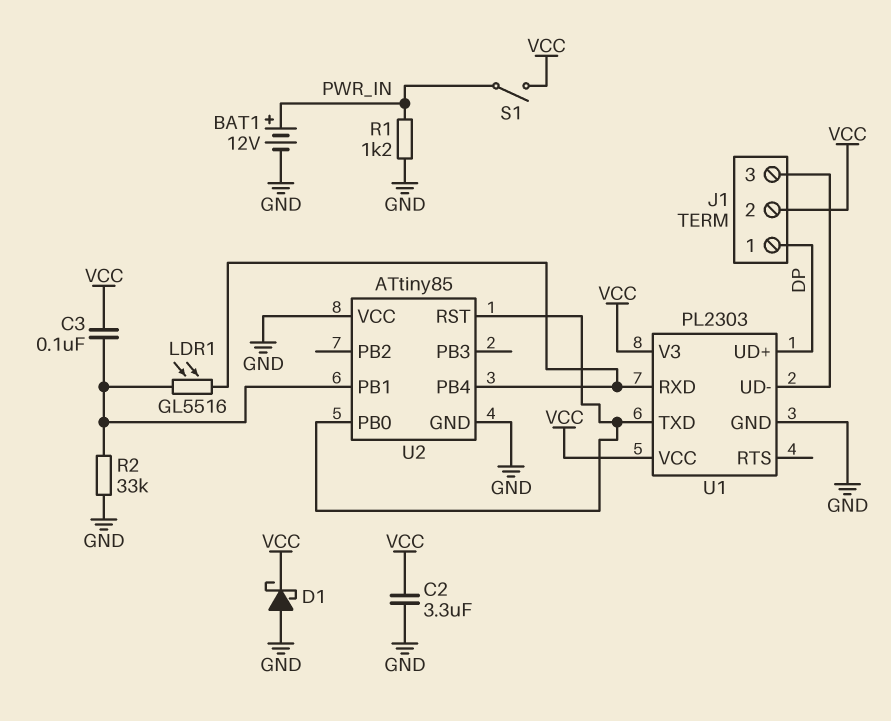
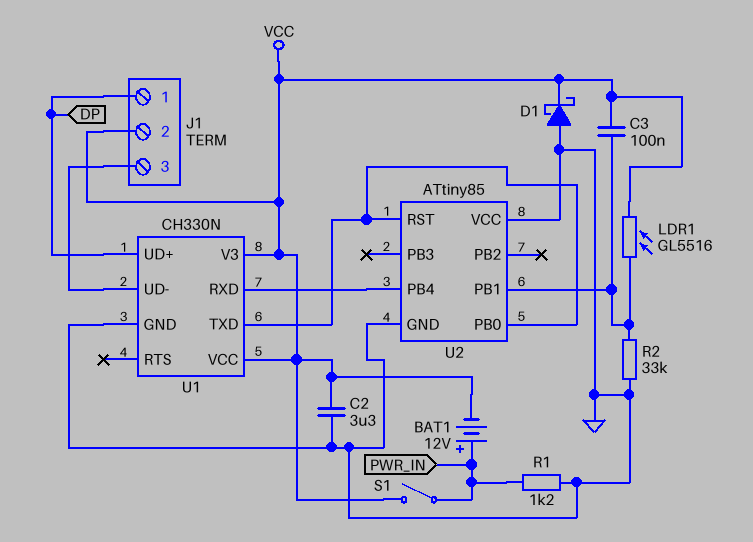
BAT1: 12V (plus PWR_IN, minus GND) -> 12V (plus PWR_IN, minus VCC)
LDR1: GL5516 (U1/RXD, U2/PB1) -> GL5516 (U2/PB1, VCC)
U1: PL2303 -> CH330N

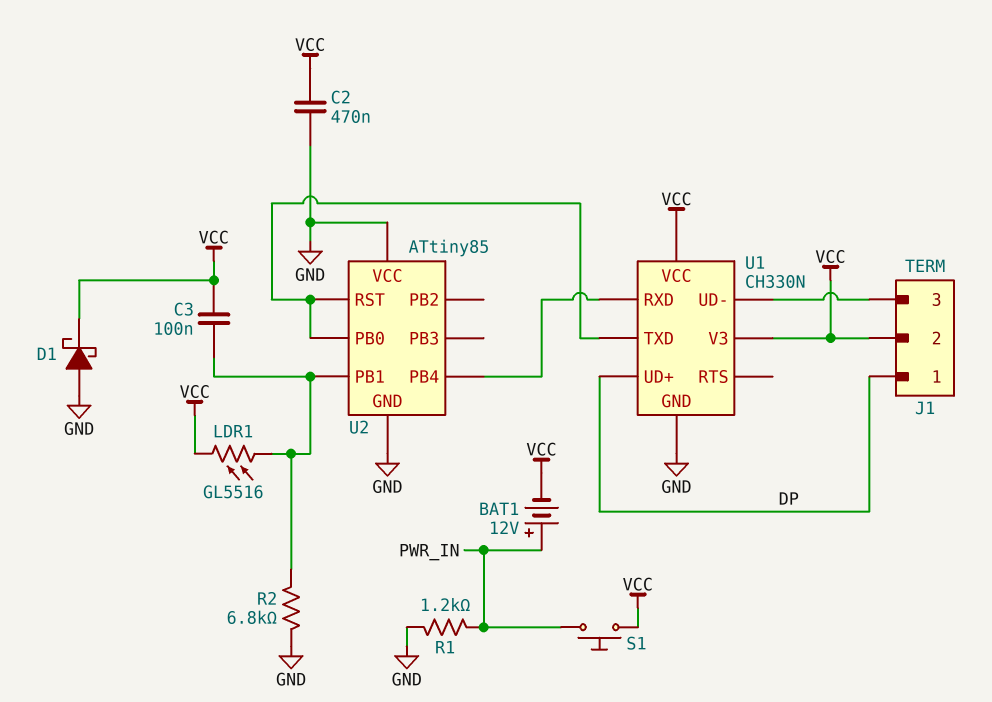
C2: 3.3uF (GND, VCC) -> 470nF (GND, VCC)
R2: 33k (GND, U2/PB1) -> 6.8k (GND, U2/PB1)
S1: switch (PWR_IN, VCC) -> button (PWR_IN, VCC)

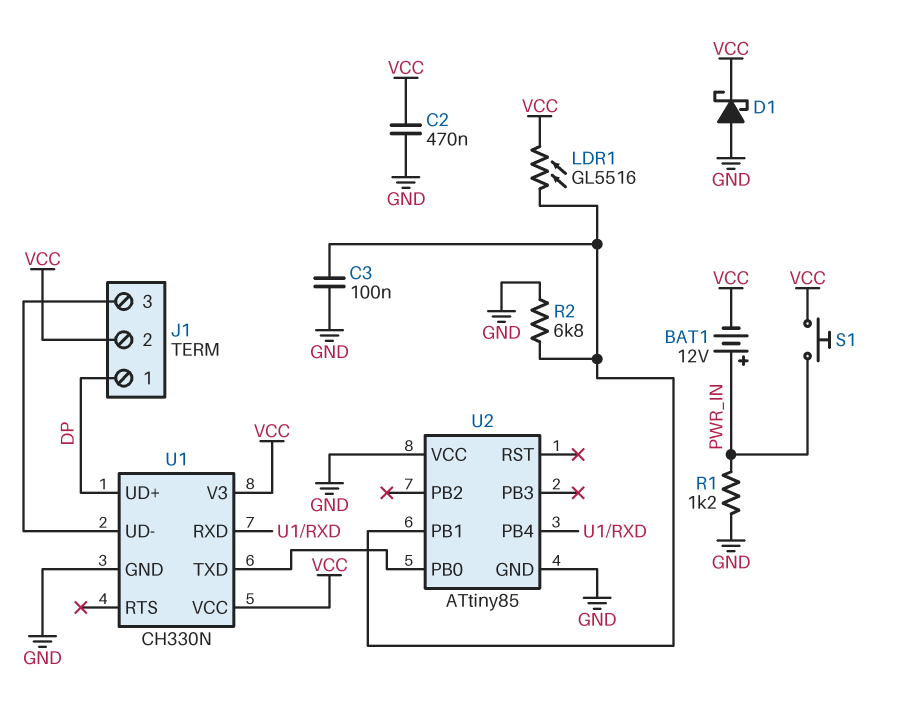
C3: 100nF (U2/PB1, VCC) -> 100nF (GND, U2/PB1)
U2 pin RST: U1/TXD -> none

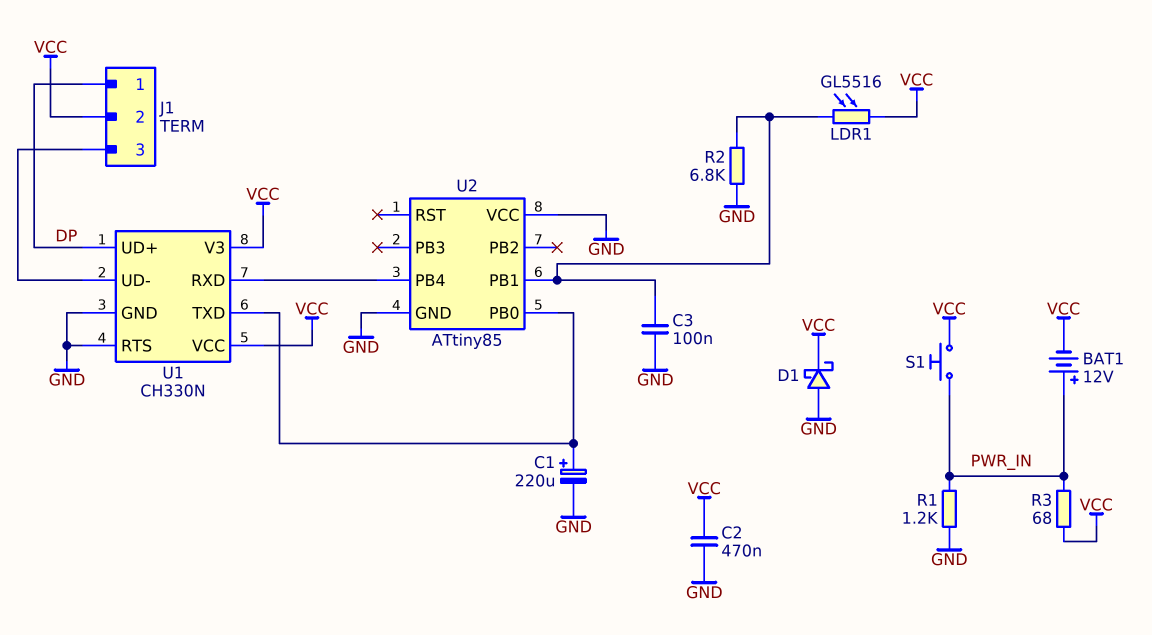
C1: none -> 220uF (plus U1/TXD, minus GND)
R3: none -> 68 (PWR_IN, VCC)
U1 pin RTS: none -> GND

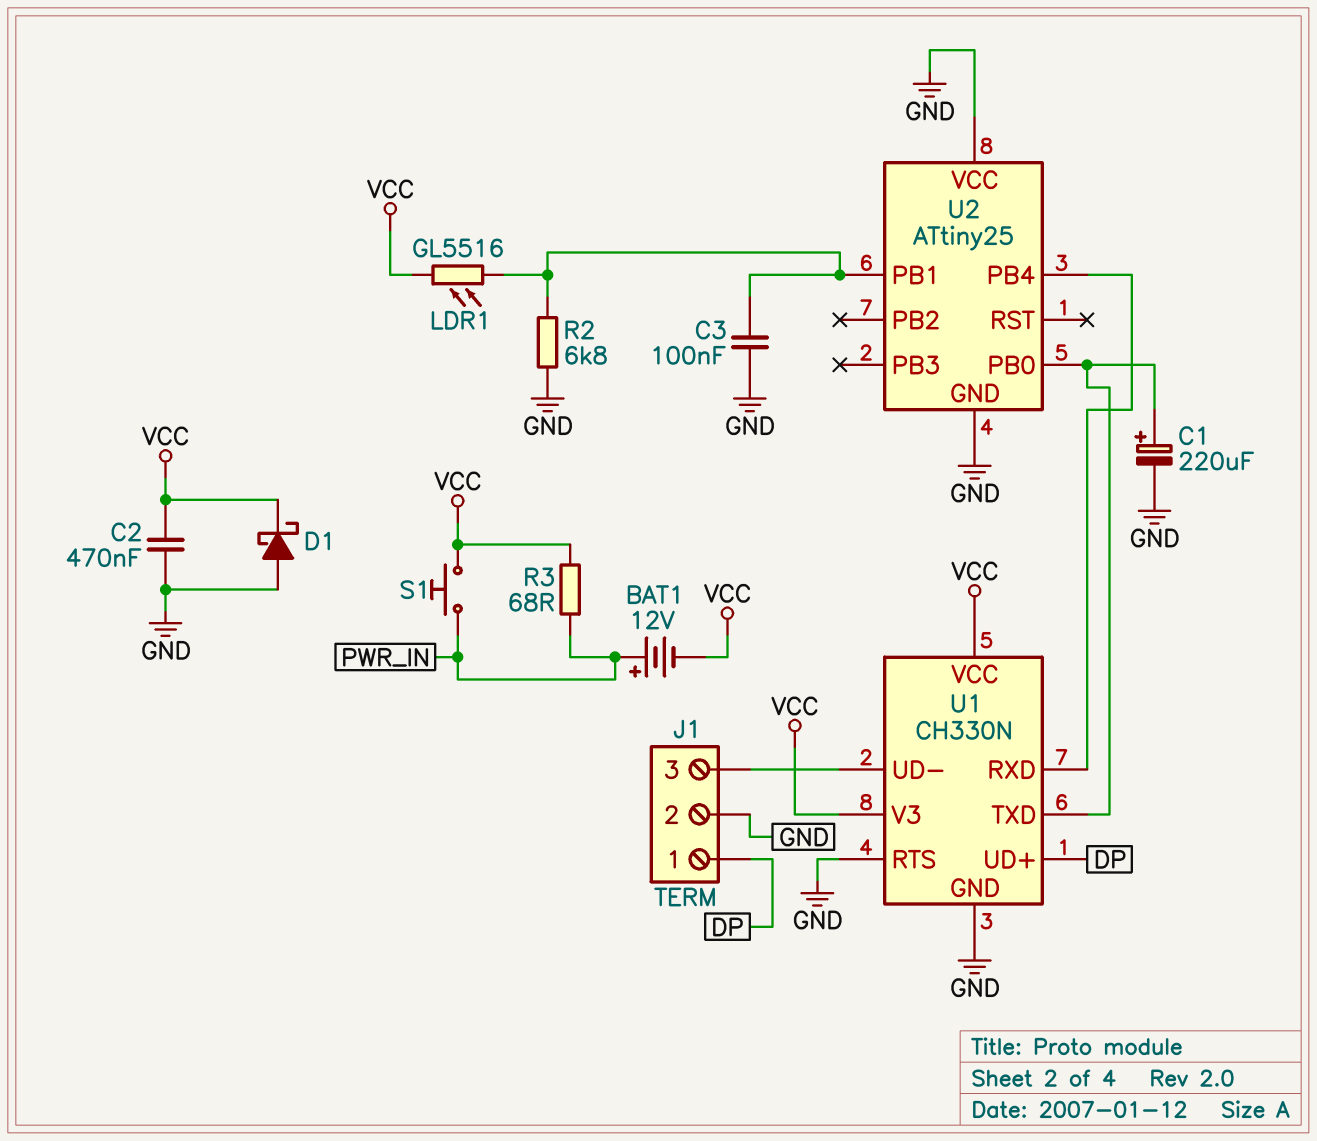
J1 pin 2: VCC -> GND
R1: 1.2k (GND, PWR_IN) -> none
U2: ATtiny85 -> ATtiny25

